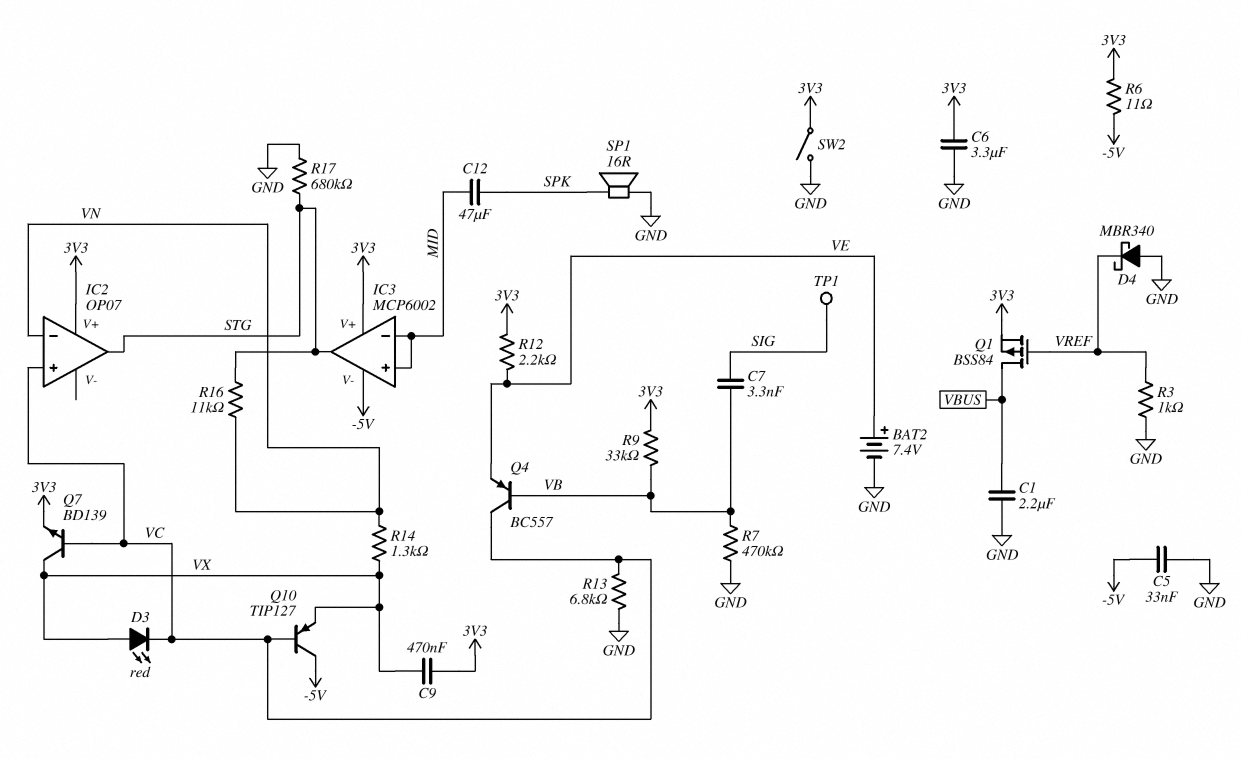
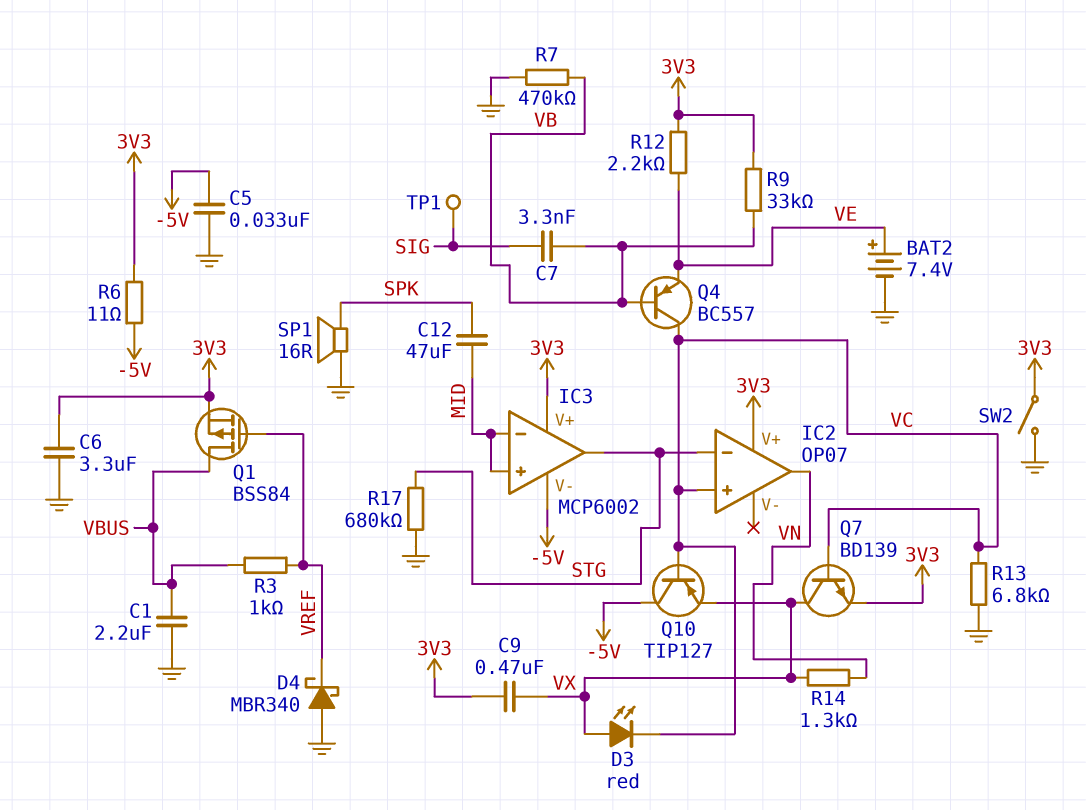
IC2 pin in-: VN -> STG
IC2 pin out: STG -> VN
R3: 1k (GND, VREF) -> 1k (VBUS, VREF)
R16: 11k (STG, VN) -> none

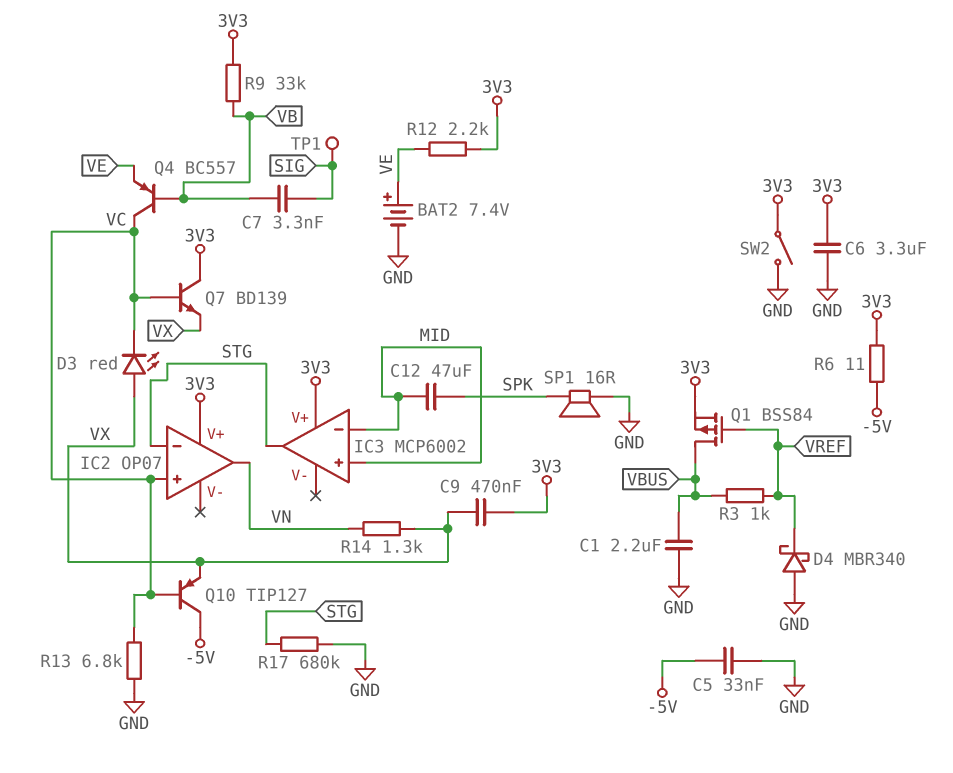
IC3 pin V-: -5V -> none
Q7: NPN BD139 (B VC, C VX, E 3V3) -> NPN BD139 (B VC, C 3V3, E VX)
R7: 470k (GND, VB) -> none

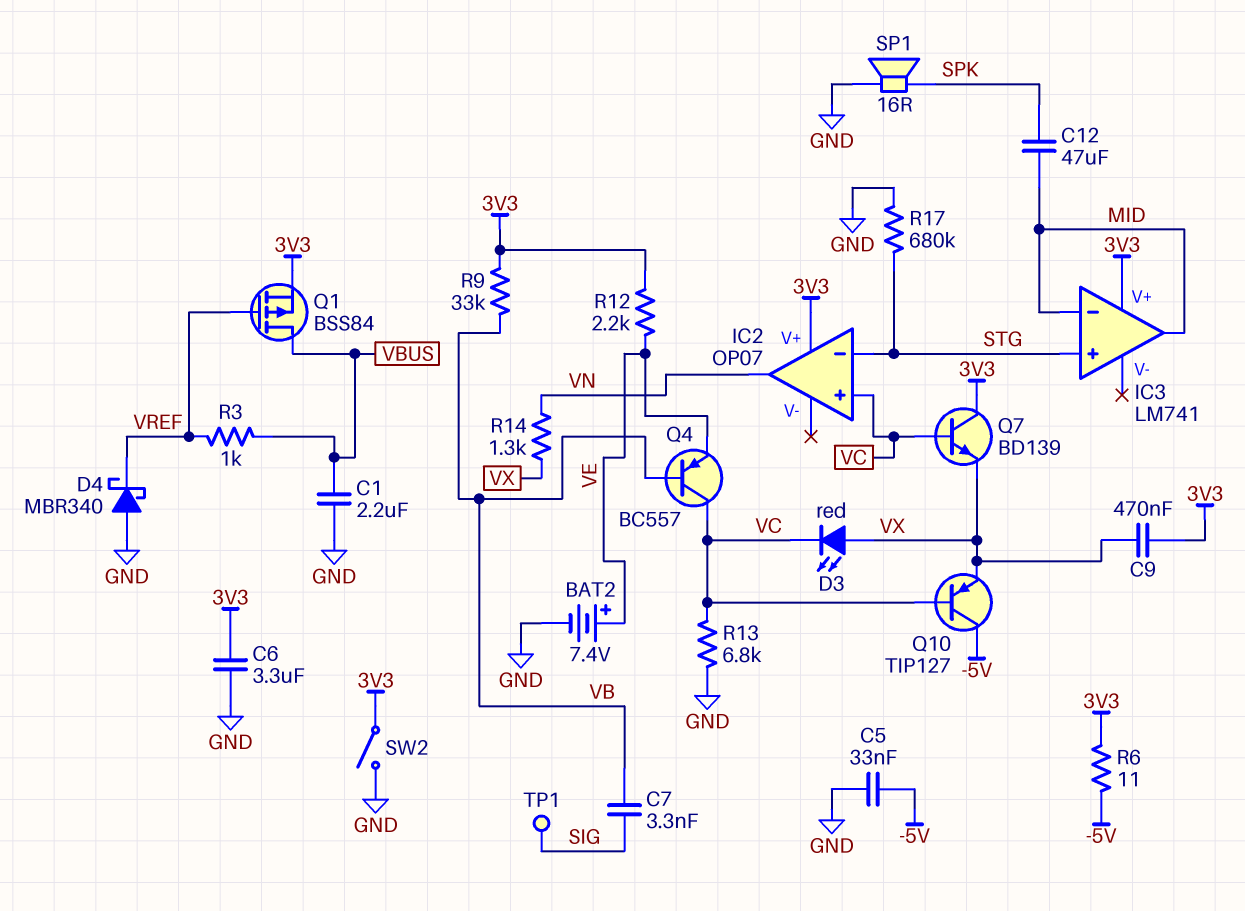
IC3: MCP6002 -> LM741
IC3 pin in+: MID -> STG
IC3 pin out: STG -> MID

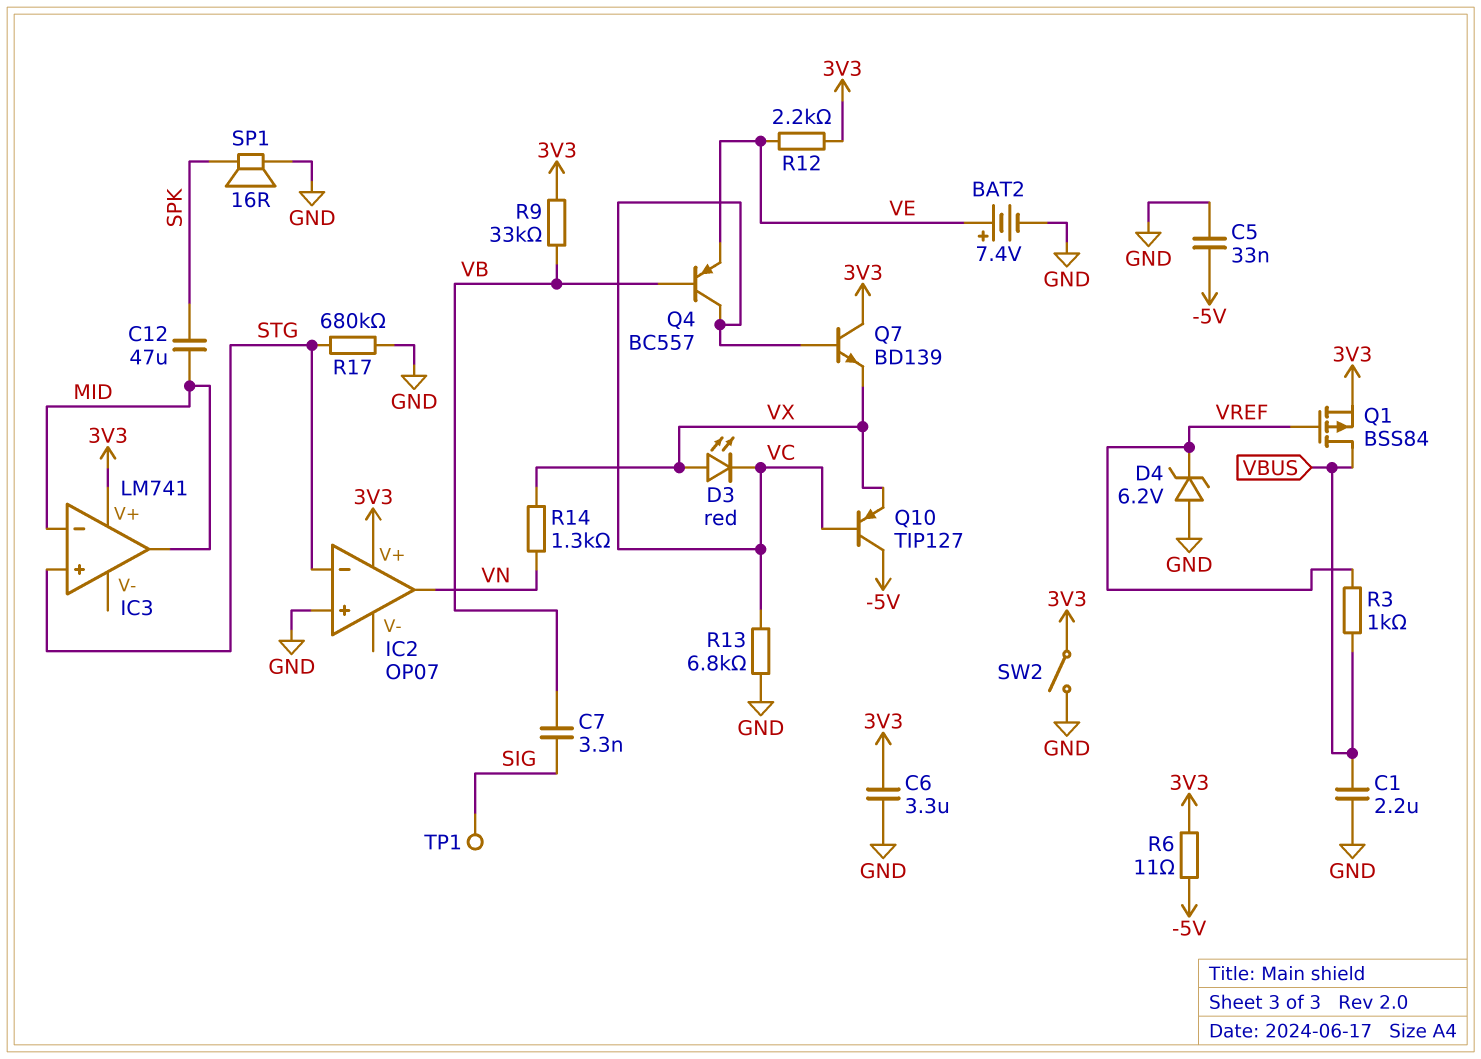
C9: 470nF (3V3, VX) -> none
D4: schottky MBR340 (A GND, K VREF) -> zener 6.2V (A GND, K VREF)
IC2 pin in+: VC -> GND

